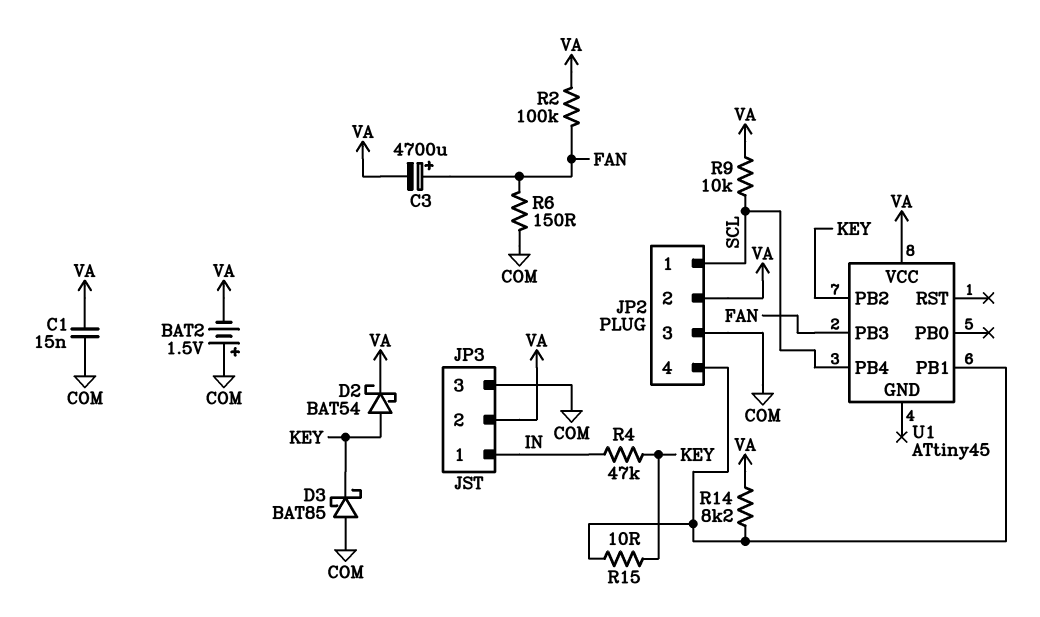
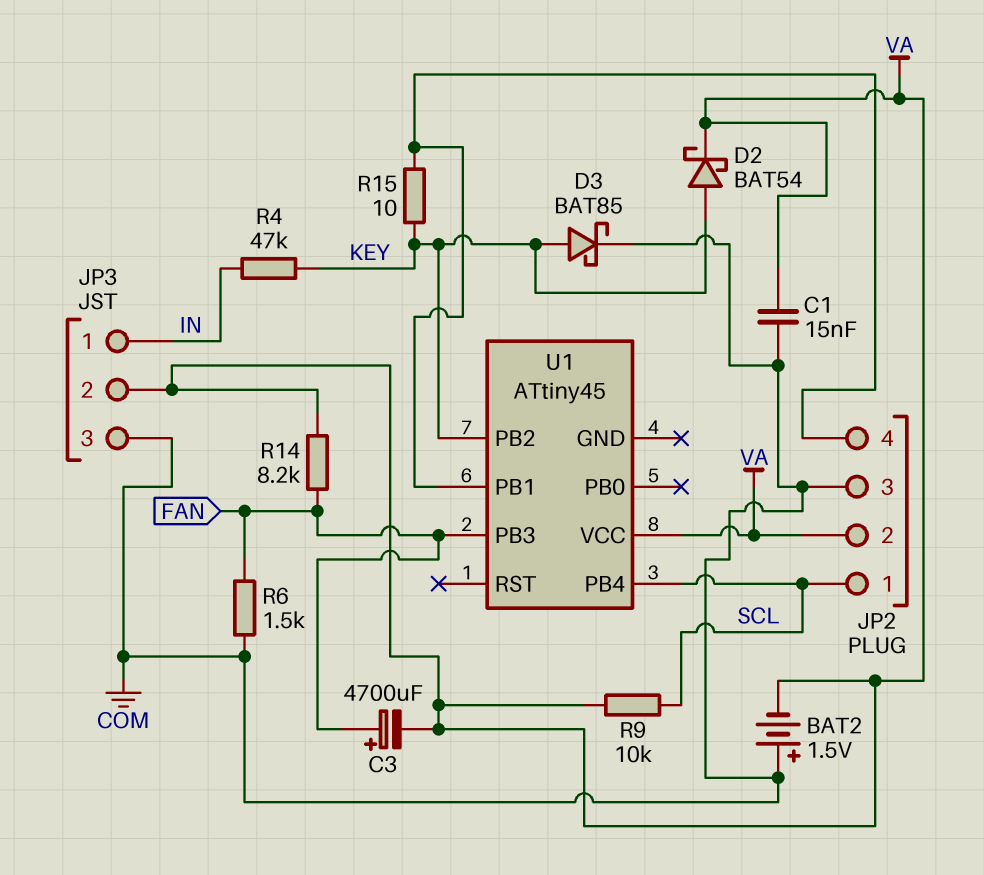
D3: schottky BAT85 (A COM, K KEY) -> schottky BAT85 (A KEY, K COM)
R2: 100k (FAN, VA) -> none
R6: 150 (COM, FAN) -> 1.5k (COM, FAN)
R14: 8.2k (JP2/4, VA) -> 8.2k (FAN, VA)

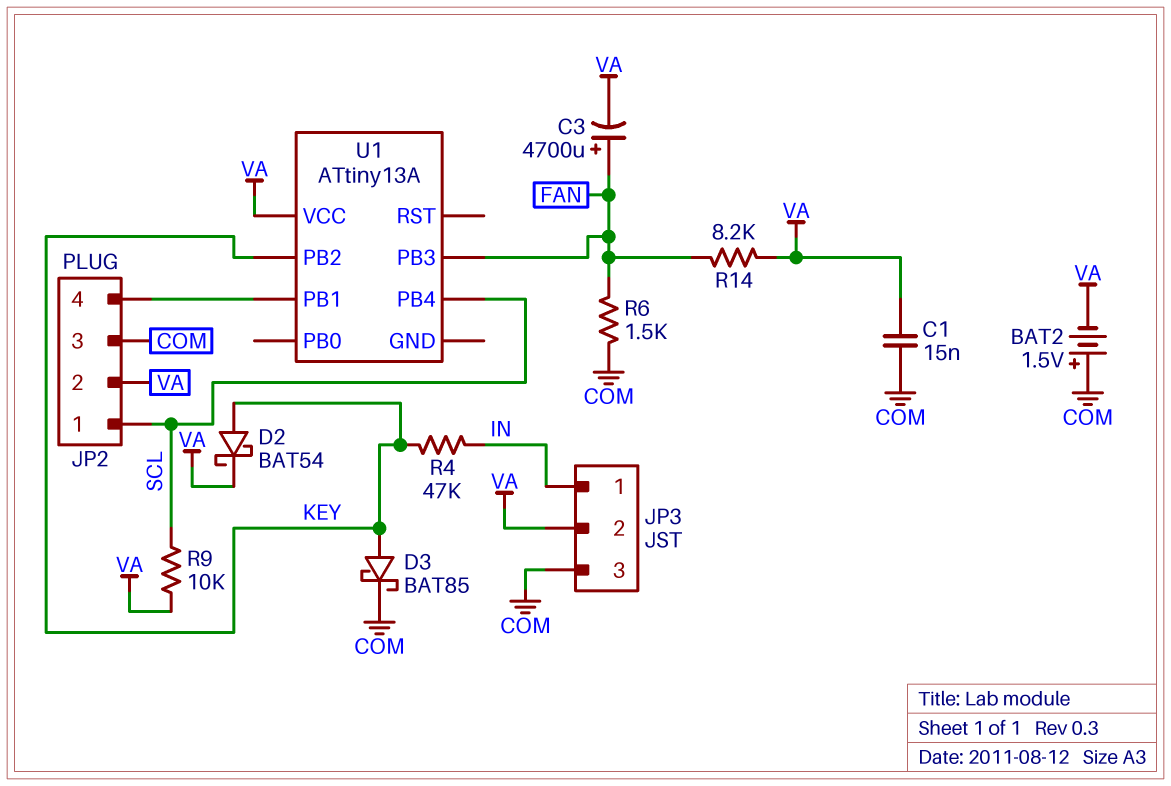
R15: 10 (JP2/4, KEY) -> none
U1: ATtiny45 -> ATtiny13A

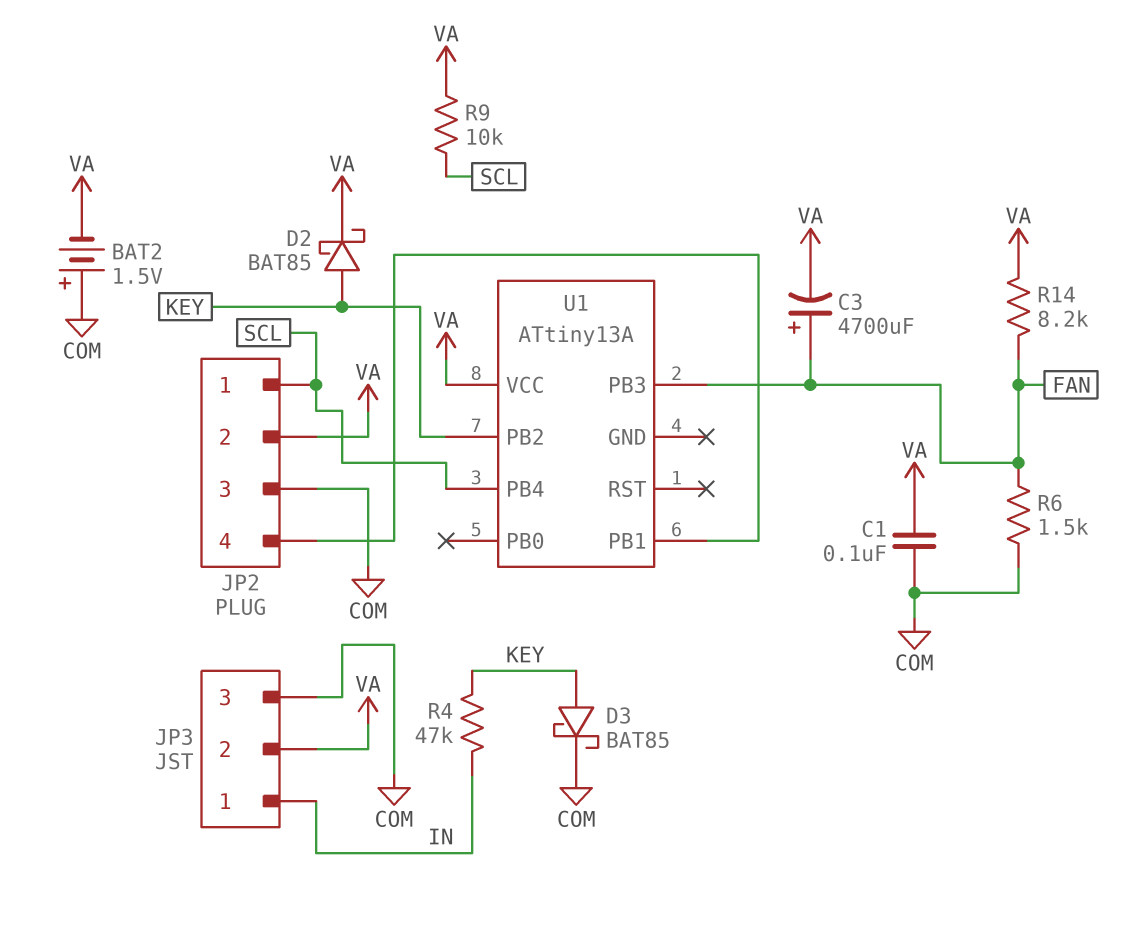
C1: 15nF (COM, VA) -> 100nF (COM, VA)
D2: schottky BAT54 (A KEY, K VA) -> schottky BAT85 (A KEY, K VA)

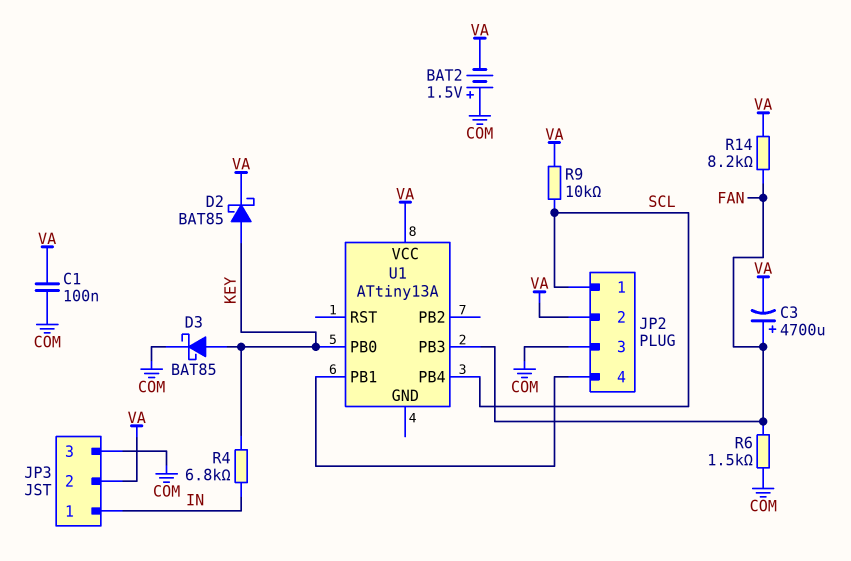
R4: 47k (IN, KEY) -> 6.8k (IN, KEY)
U1 pin PB0: none -> KEY
U1 pin PB2: KEY -> none

